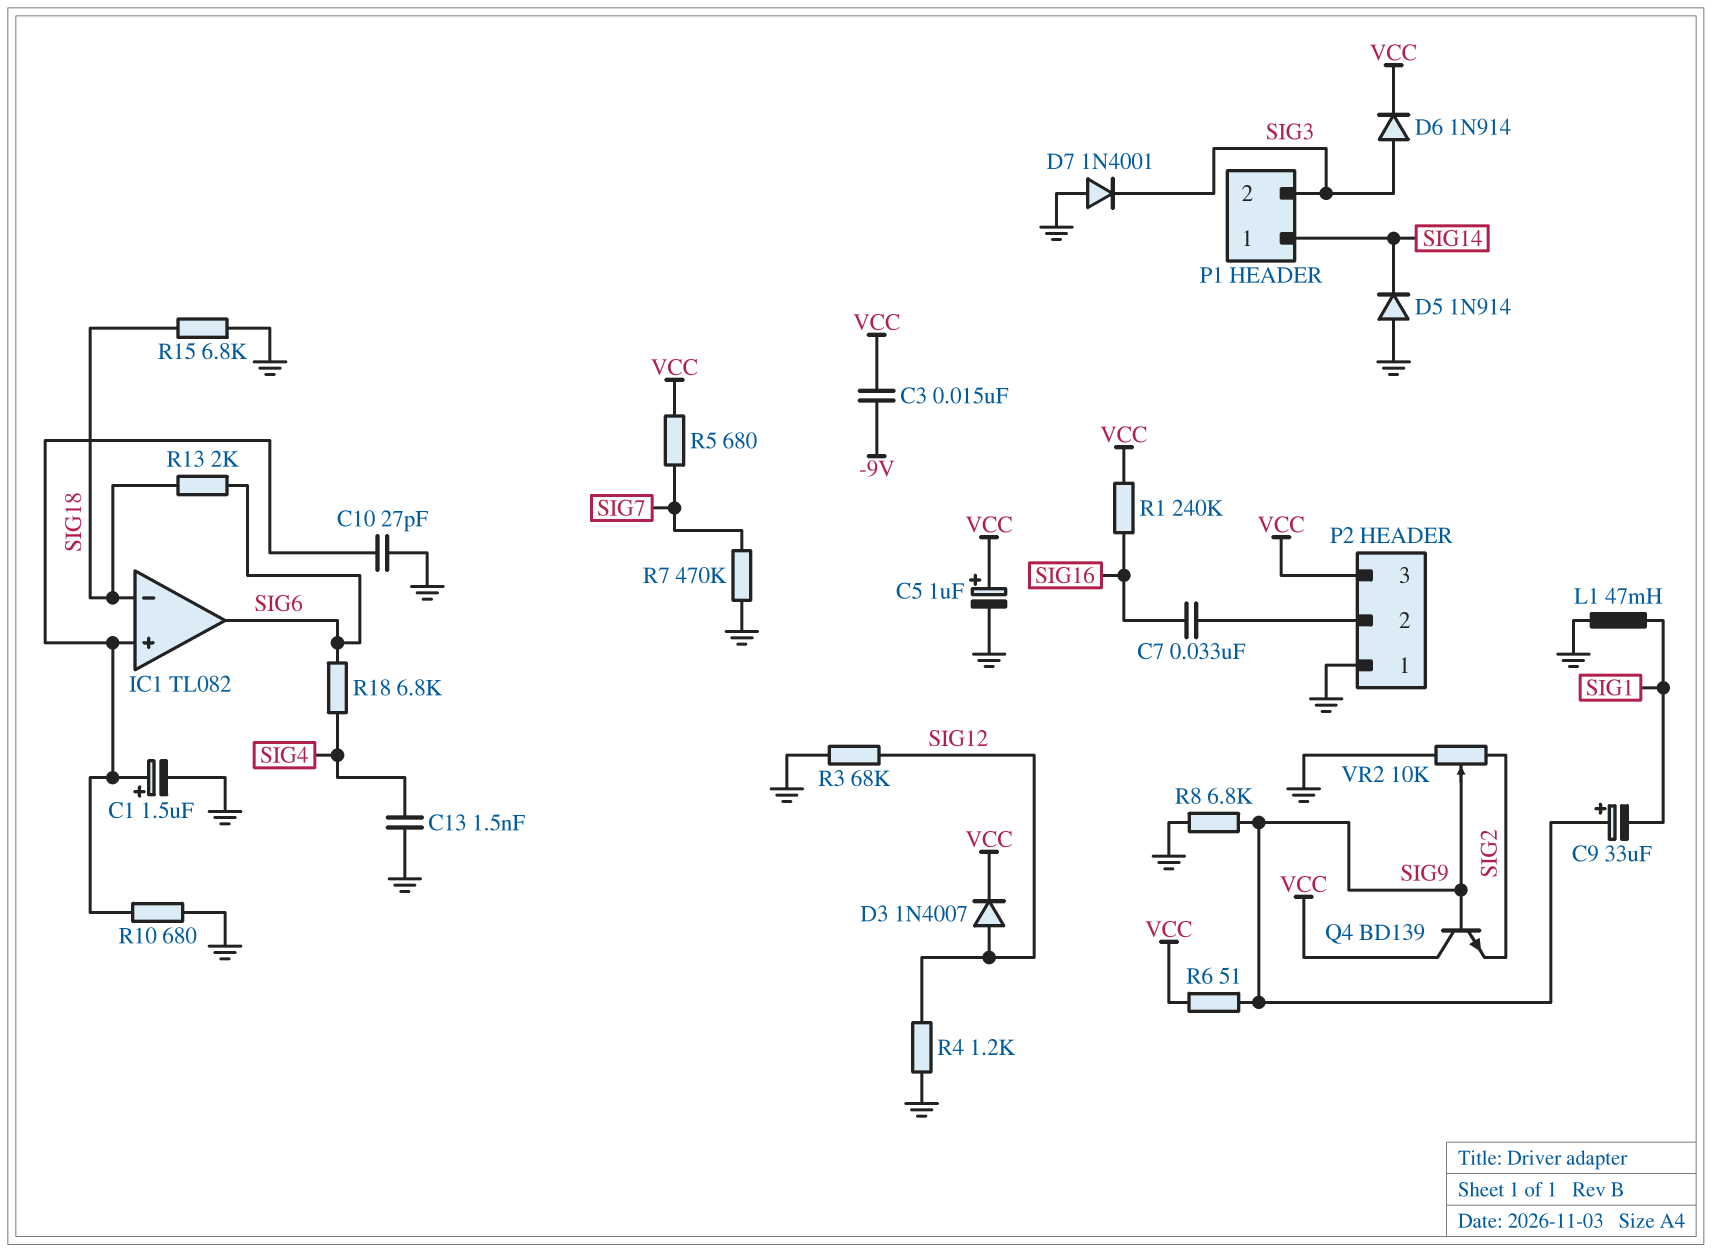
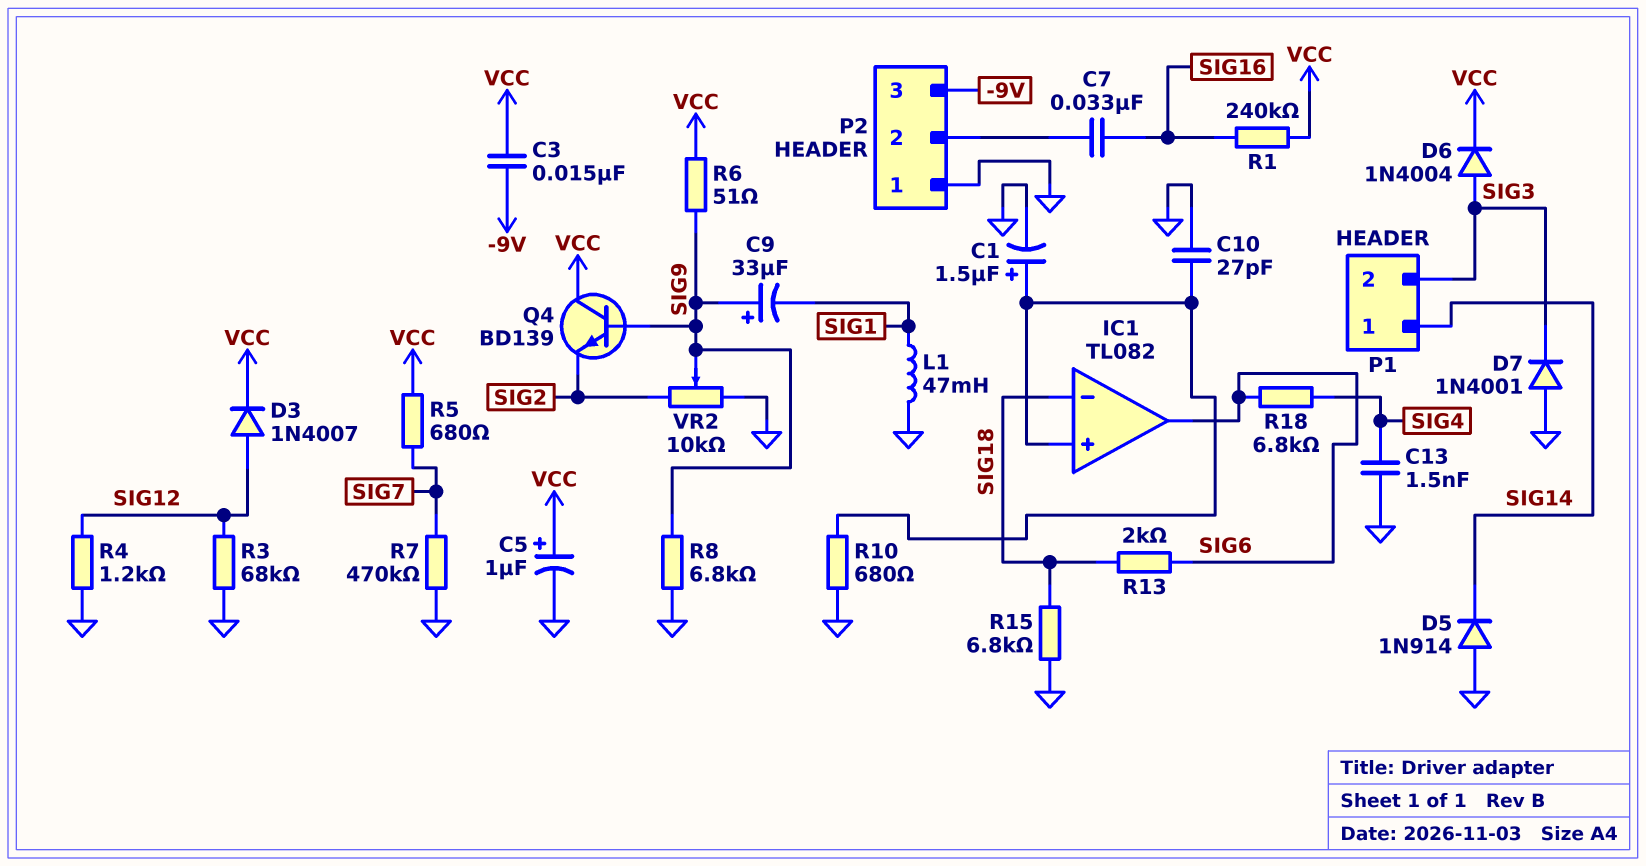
D6: diode 1N914 (A SIG3, K VCC) -> diode 1N4004 (A SIG3, K VCC)
P2 pin 3: VCC -> -9V

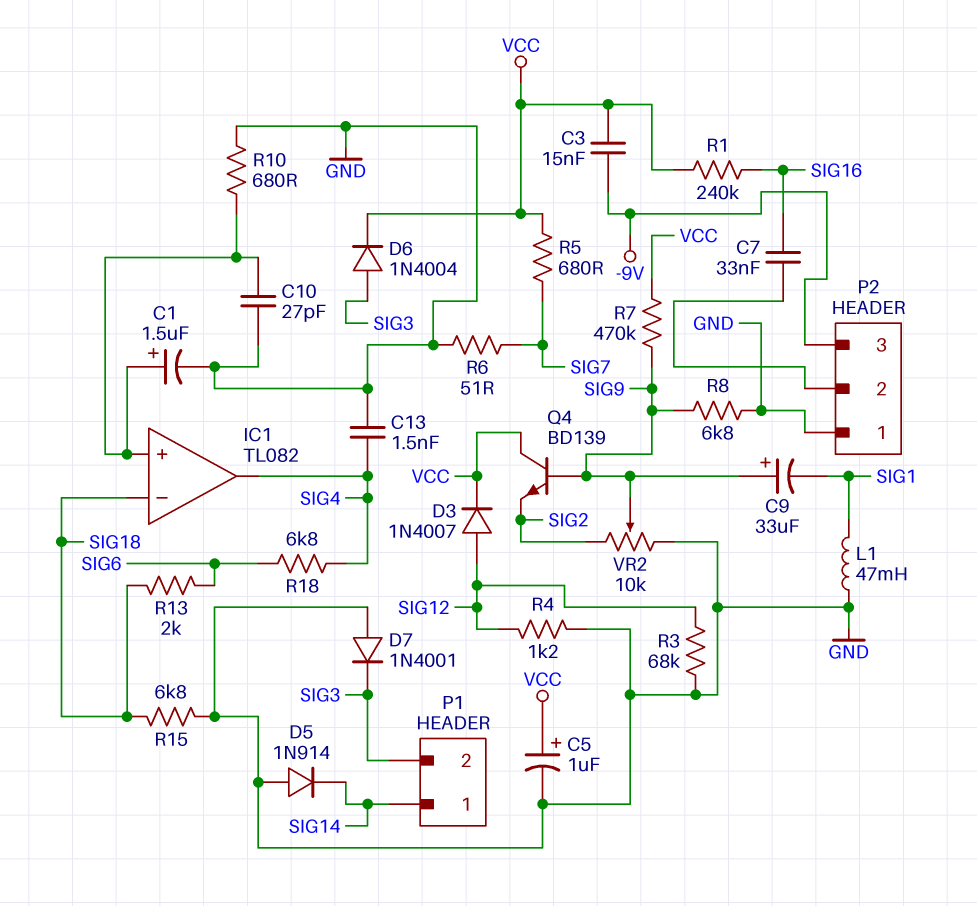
IC1 pin out: SIG6 -> SIG4
R6: 51 (SIG9, VCC) -> 51 (GND, SIG7)
R7: 470k (GND, SIG7) -> 470k (SIG9, VCC)

